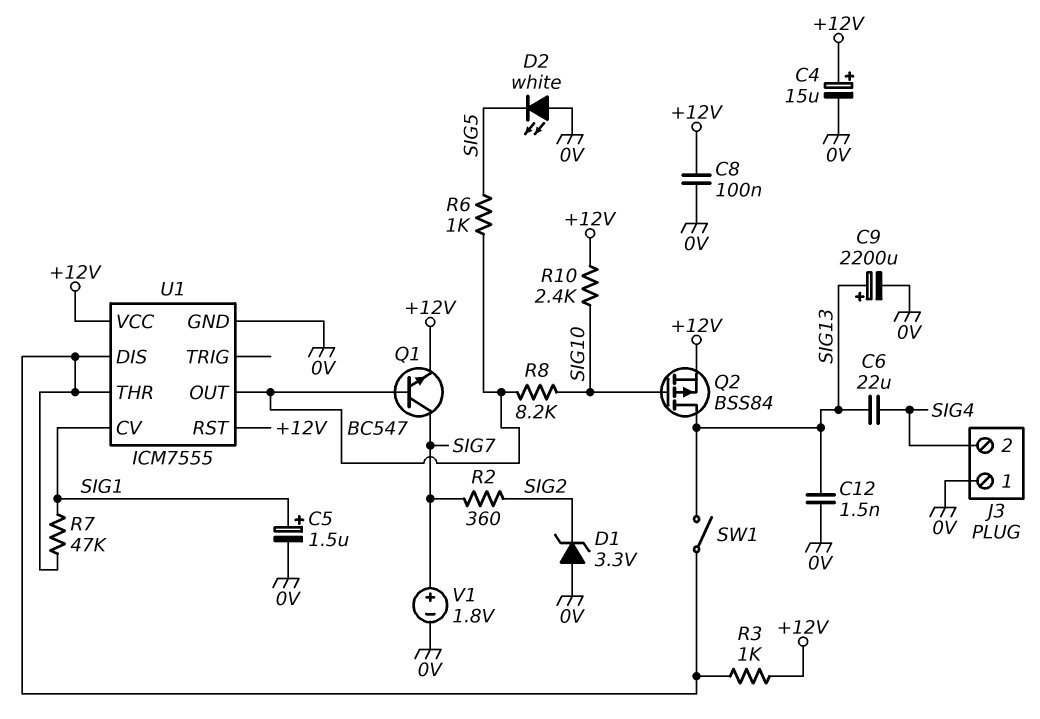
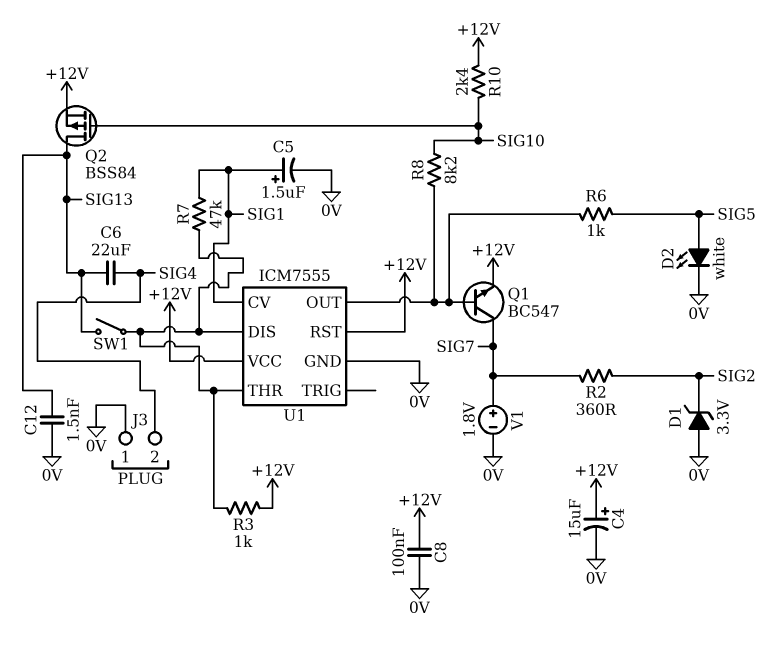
C9: 2200uF (plus SIG13, minus 0V) -> none
D2: LED white (A 0V, K SIG5) -> LED white (A SIG5, K 0V)

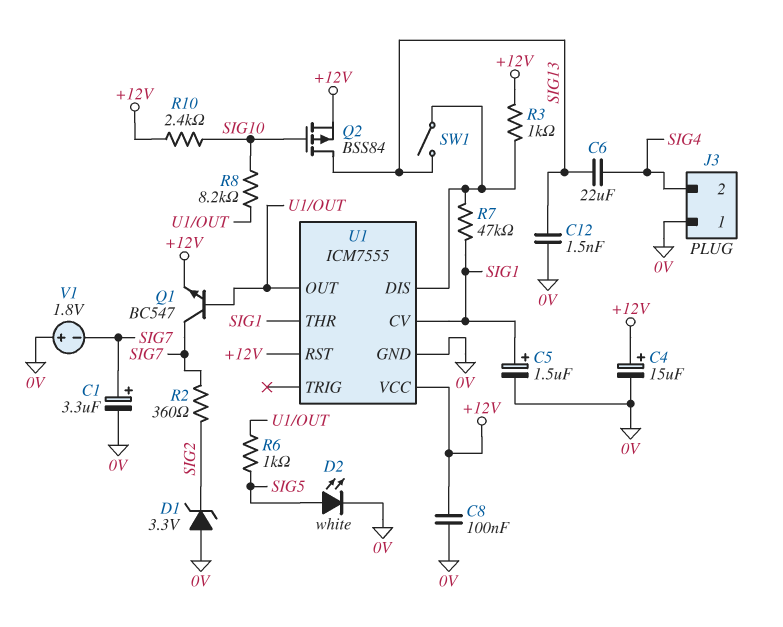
C1: none -> 3.3uF (plus SIG7, minus 0V)
U1 pin THR: U1/DIS -> SIG1
V1: 1.8V (plus SIG7, minus 0V) -> 1.8V (plus 0V, minus SIG7)

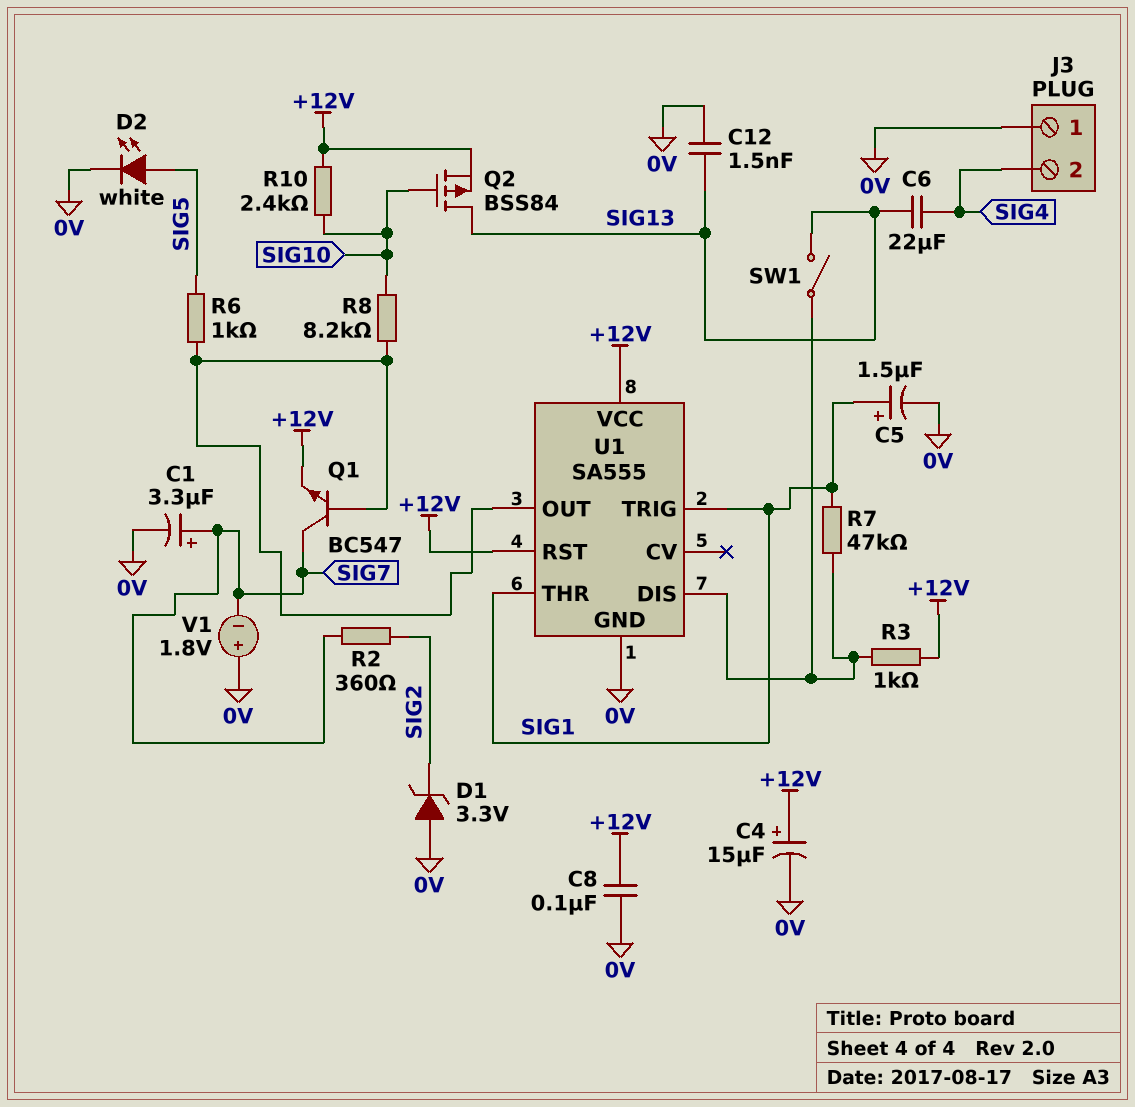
U1: ICM7555 -> SA555
U1 pin CV: SIG1 -> none
U1 pin TRIG: none -> SIG1

